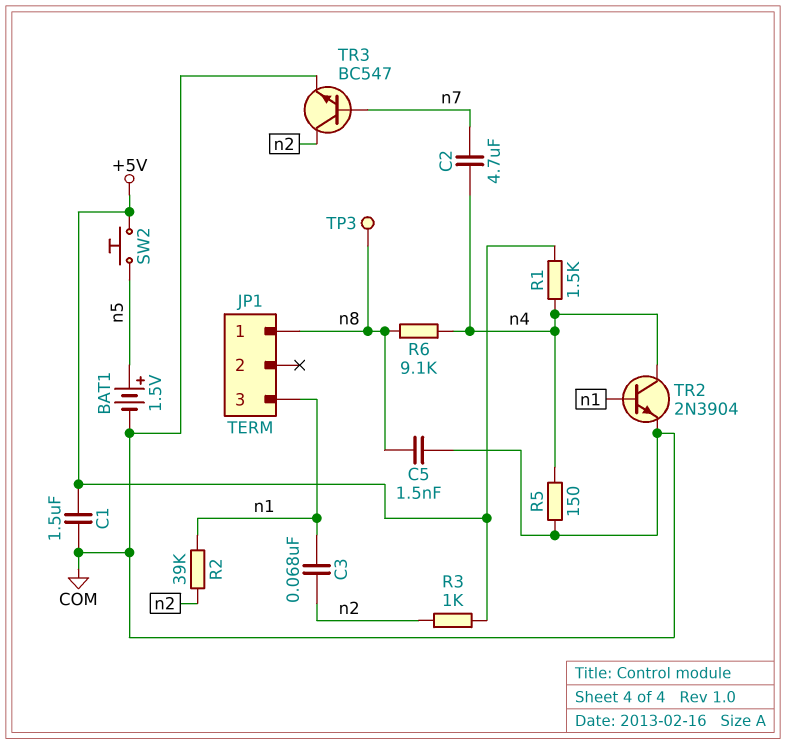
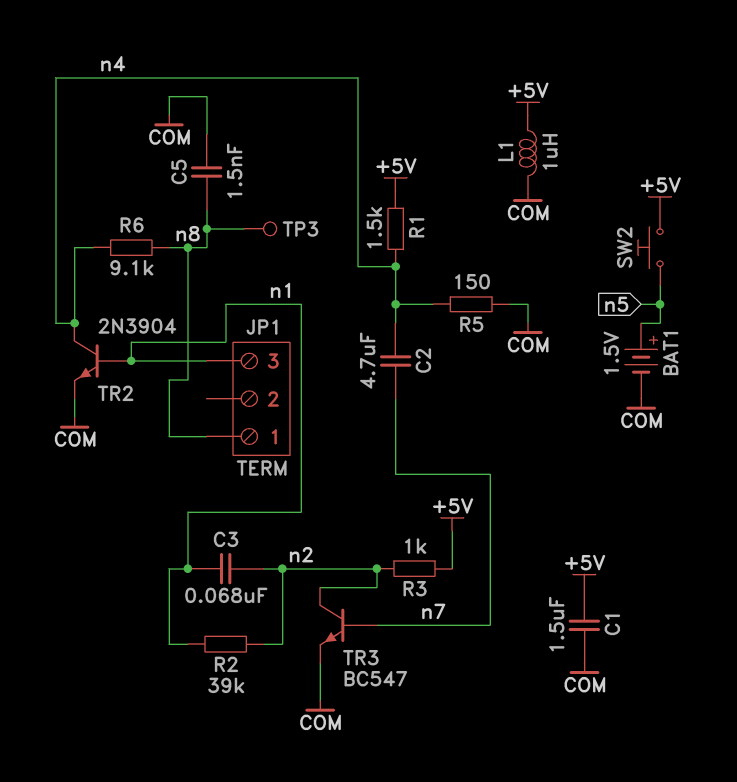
L1: none -> 1uH (+5V, COM)

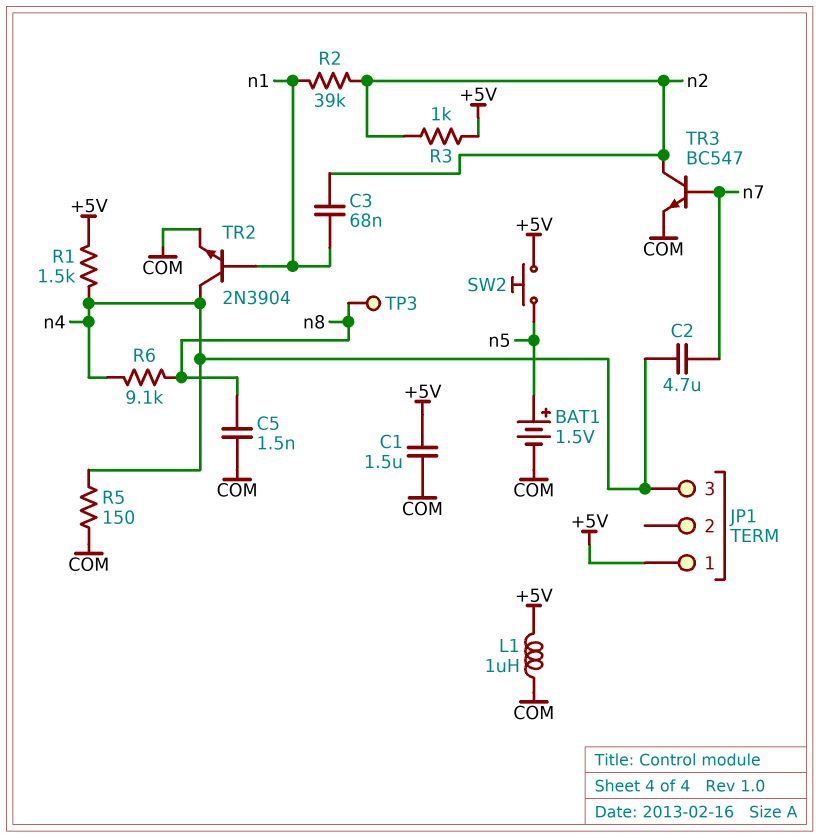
JP1 pin 1: n8 -> +5V
JP1 pin 3: n1 -> n4

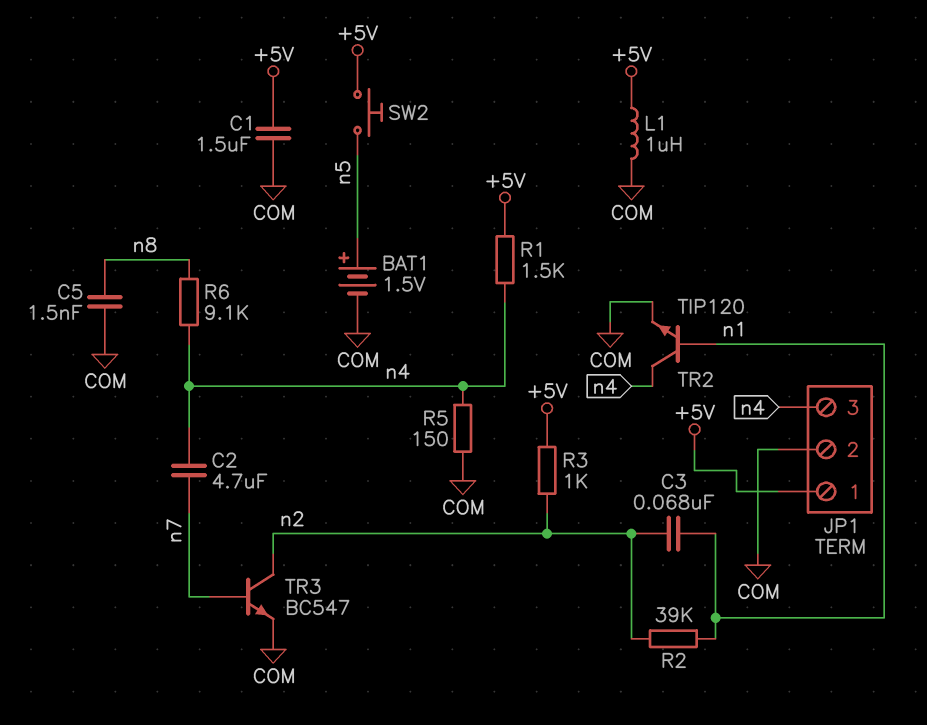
JP1 pin 2: none -> COM
TP3: test point (n8) -> none
TR2: NPN 2N3904 (B n1, C n4, E COM) -> NPN TIP120 (B n1, C n4, E COM)

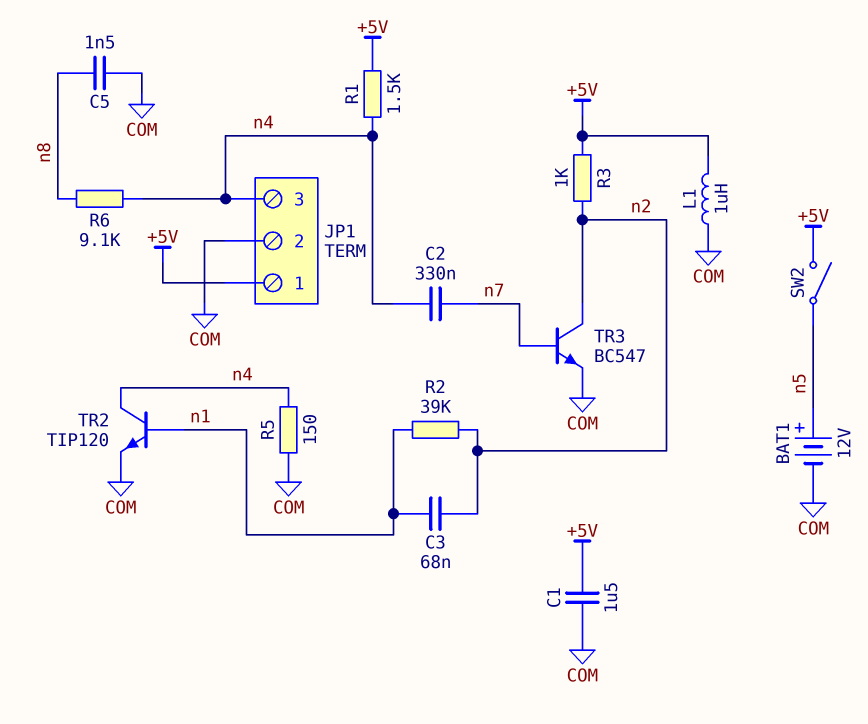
BAT1: 1.5V (plus n5, minus COM) -> 12V (plus n5, minus COM)
C2: 4.7uF (n4, n7) -> 330nF (n4, n7)
SW2: button (+5V, n5) -> switch (+5V, n5)

